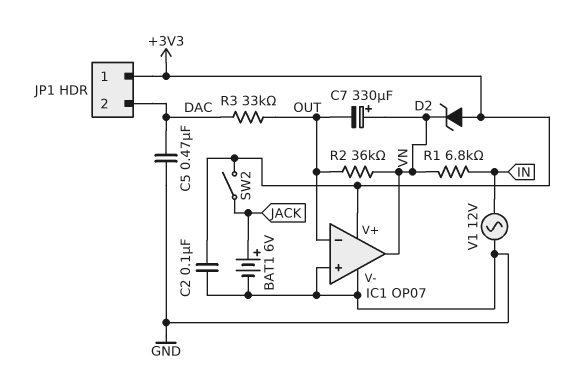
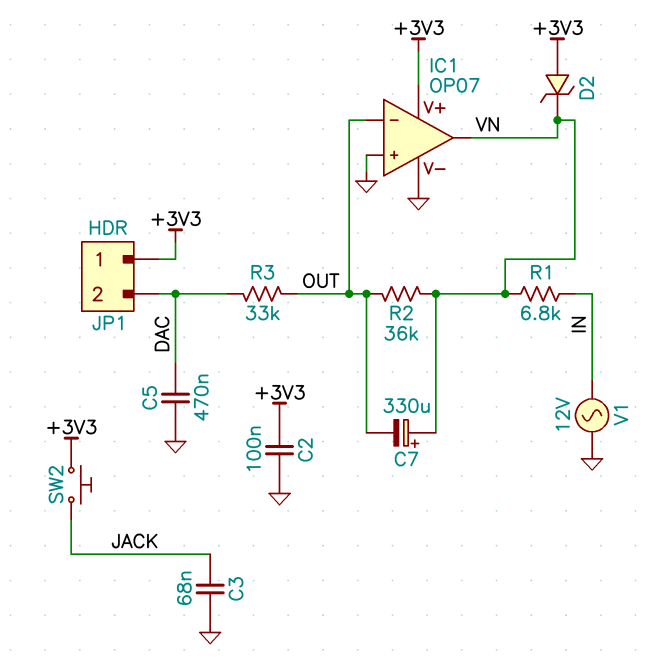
BAT1: 6V (plus JACK, minus GND) -> none
C3: none -> 68nF (GND, JACK)
SW2: switch (+3V3, JACK) -> button (+3V3, JACK)

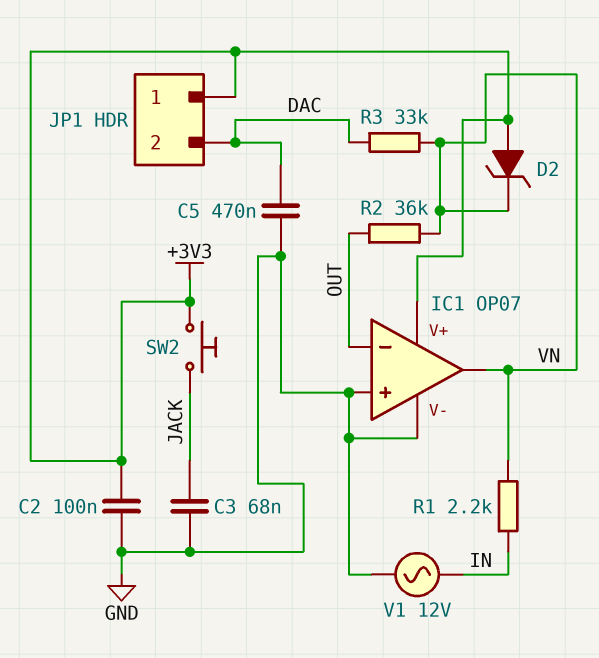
C7: 330uF (plus VN, minus OUT) -> none
R1: 6.8k (IN, VN) -> 2.2k (IN, VN)
R3: 33k (DAC, OUT) -> 33k (DAC, VN)

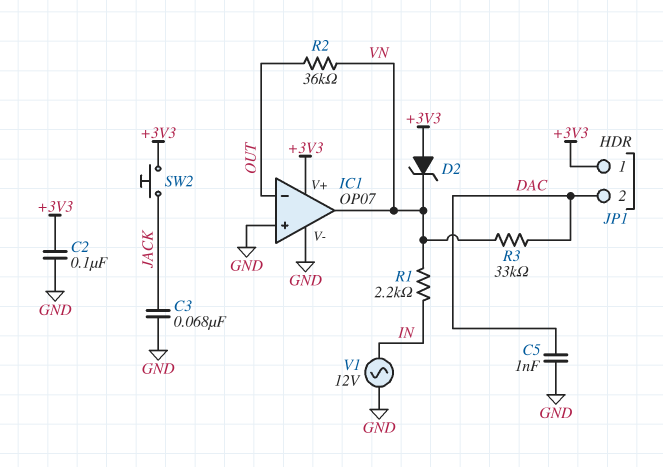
C5: 470nF (DAC, GND) -> 1nF (DAC, GND)

